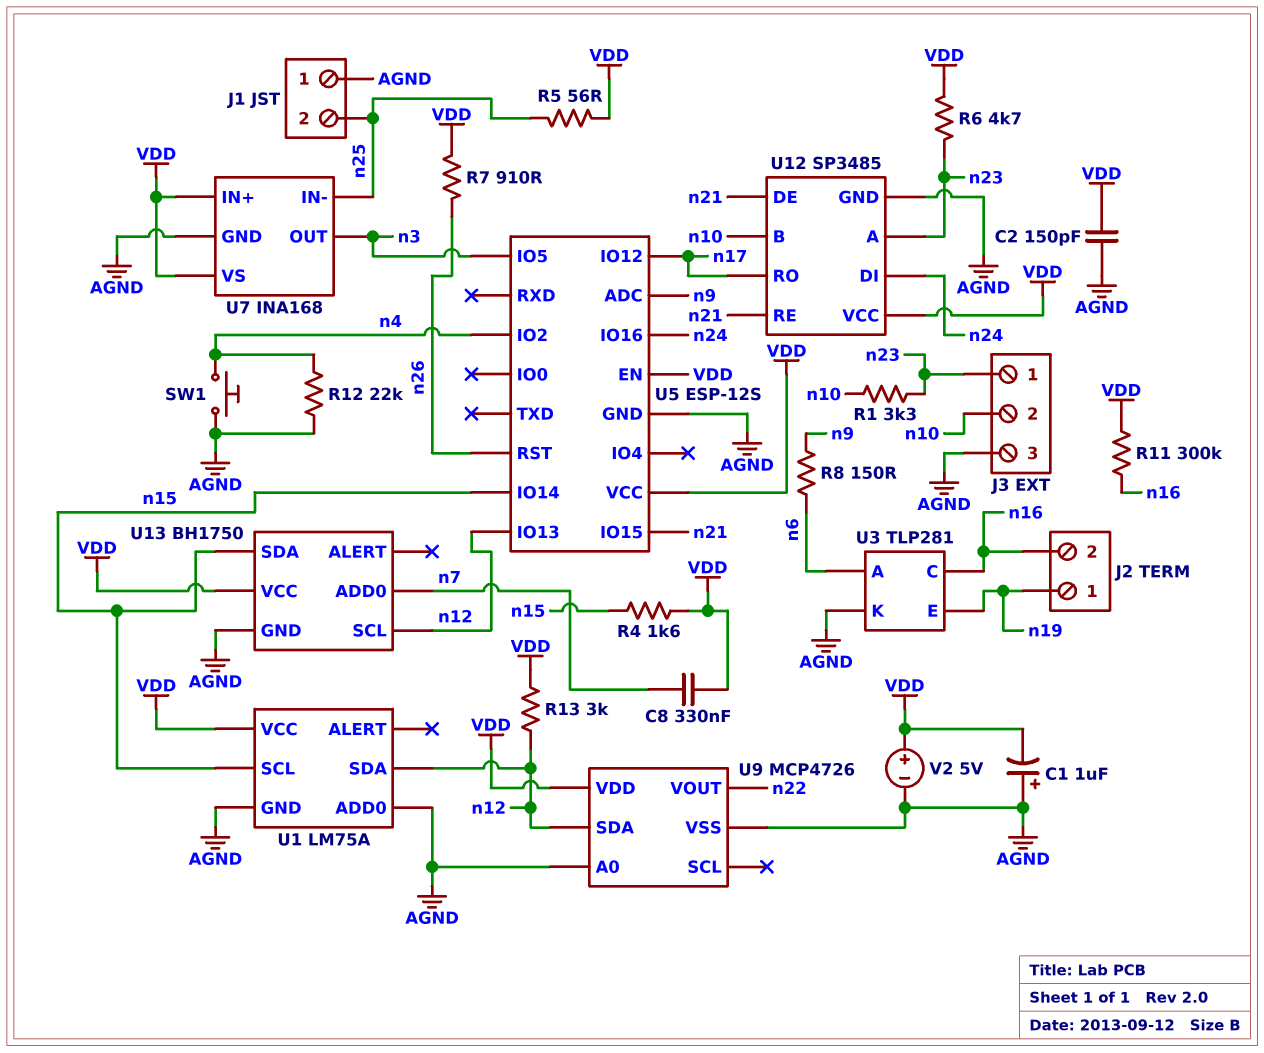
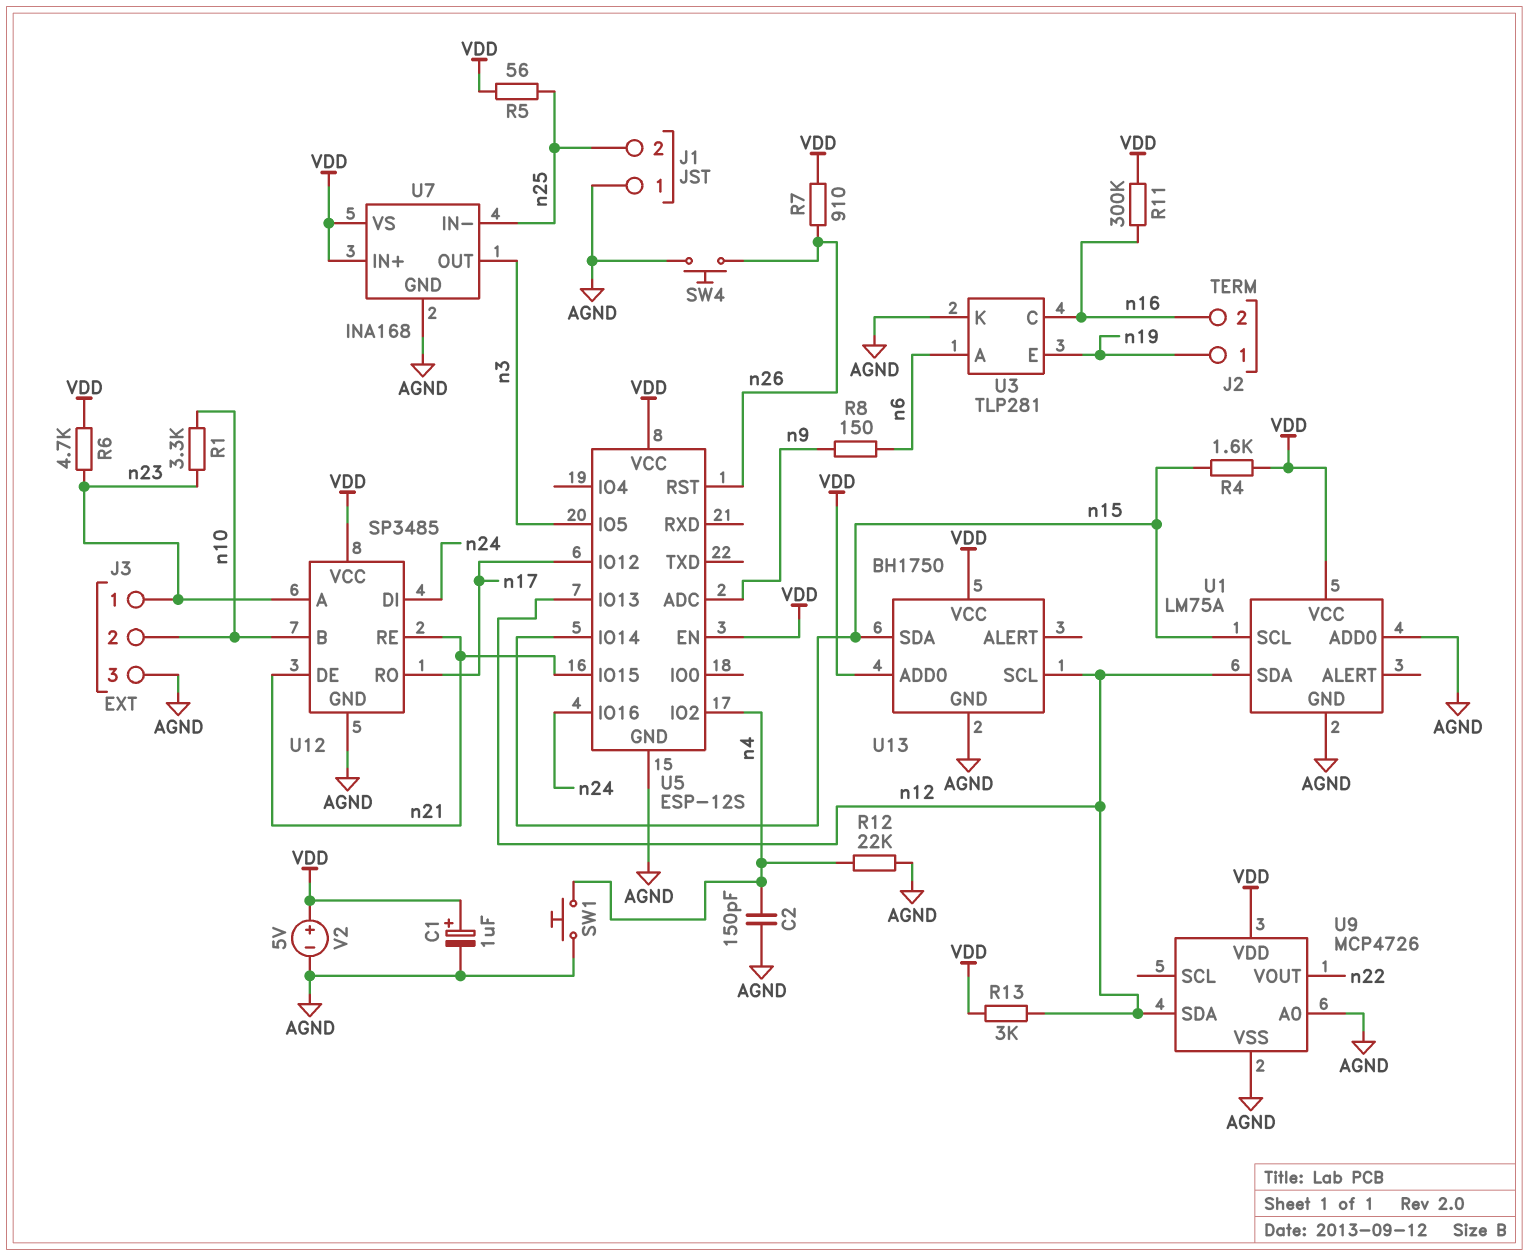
C1: 1uF (plus AGND, minus VDD) -> 1uF (plus VDD, minus AGND)
C2: 150pF (AGND, VDD) -> 150pF (AGND, n4)
C8: 330nF (VDD, n7) -> none
SW4: none -> button (AGND, n26)
U13 pin ADD0: n7 -> VDD

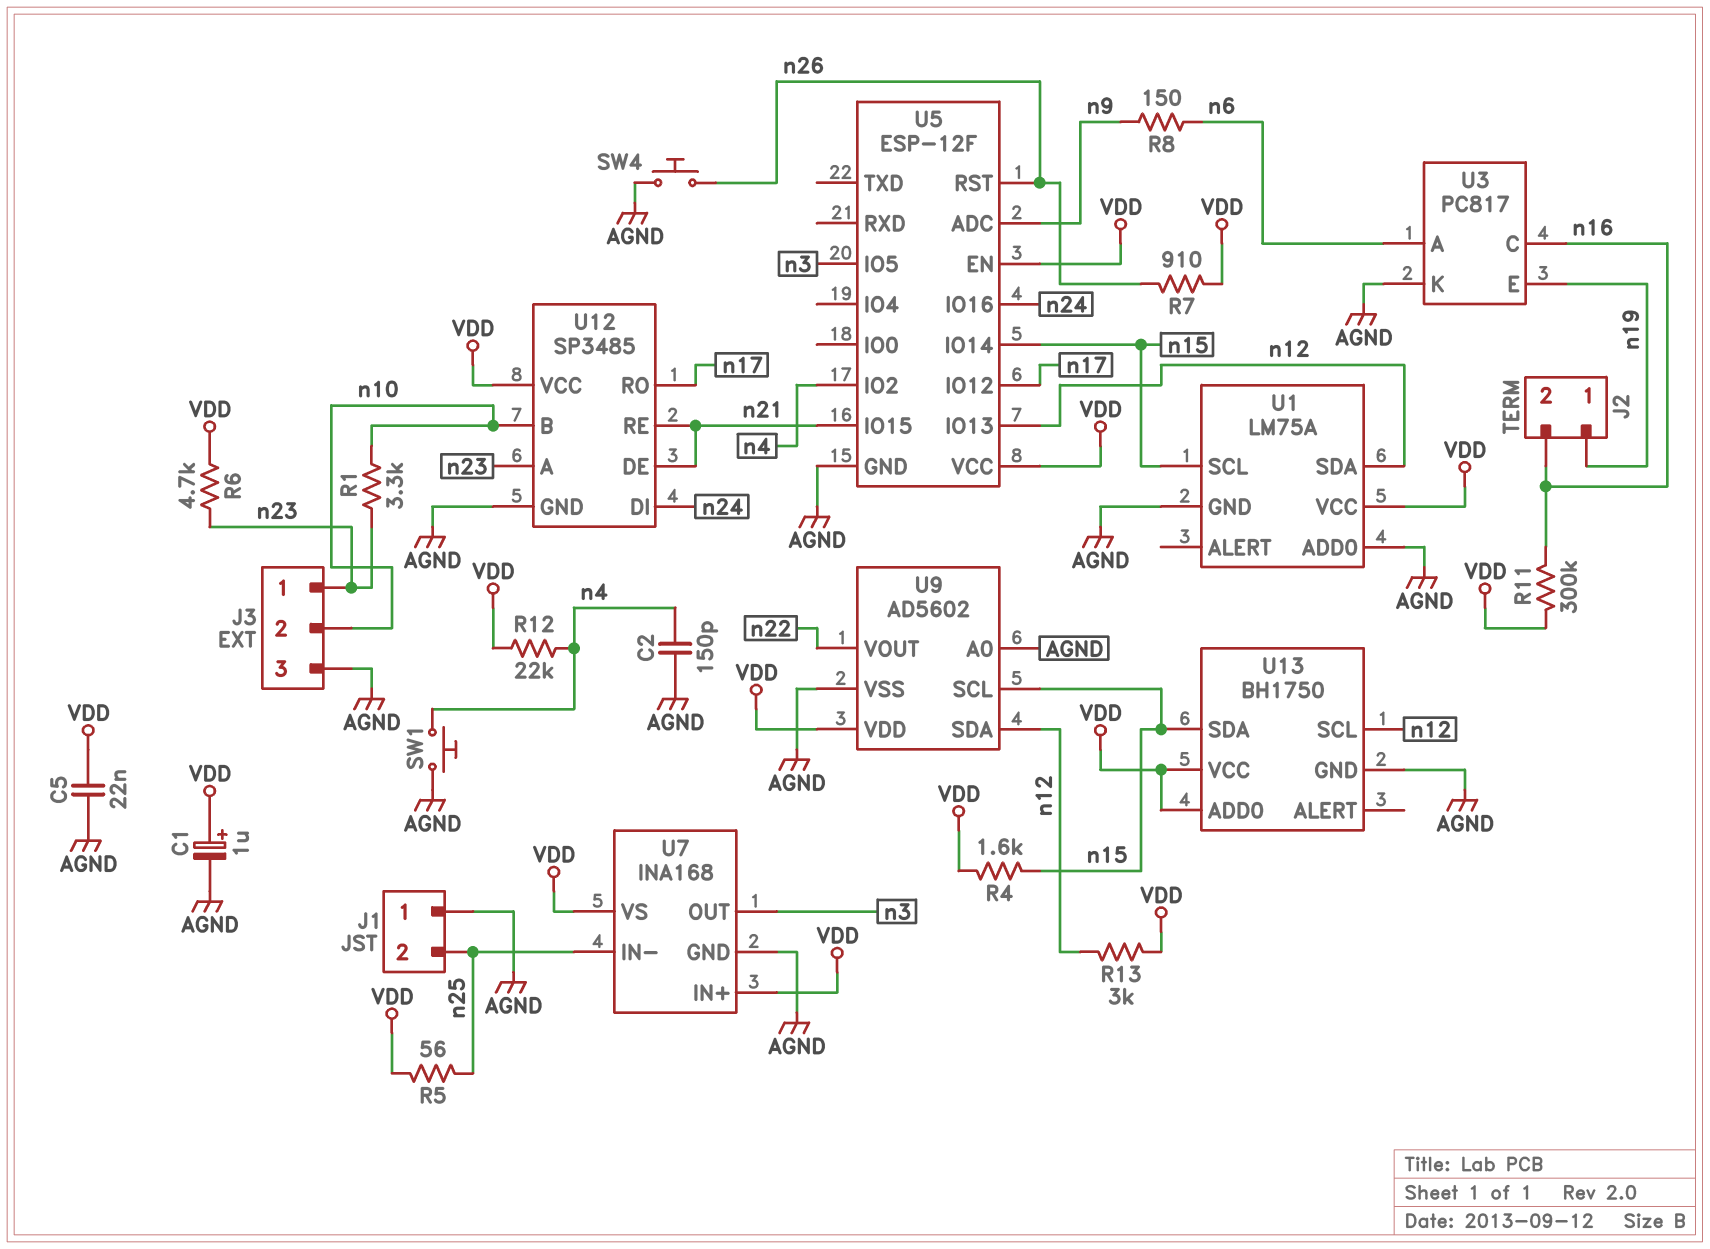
C5: none -> 22nF (AGND, VDD)
R12: 22k (AGND, n4) -> 22k (VDD, n4)
U3: TLP281 -> PC817
U5: ESP-12S -> ESP-12F
U9: MCP4726 -> AD5602
U9 pin SCL: none -> n15
V2: 5V (plus VDD, minus AGND) -> none

